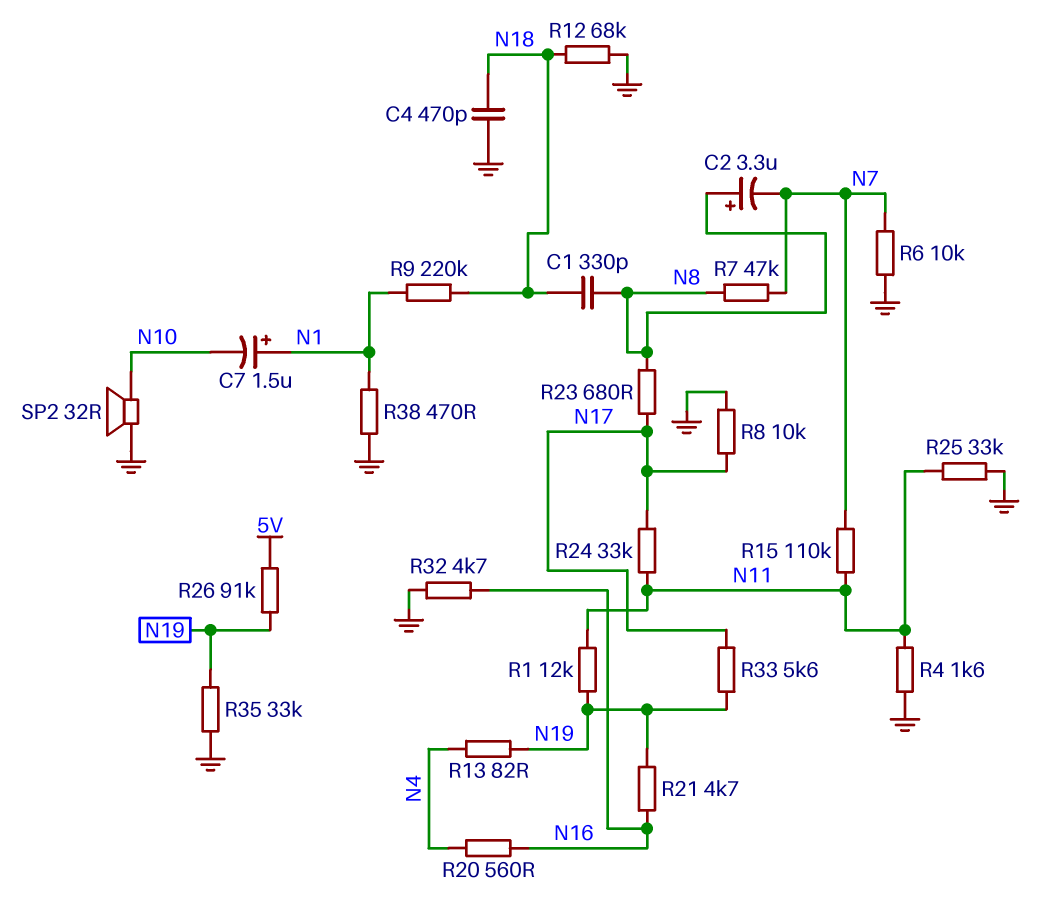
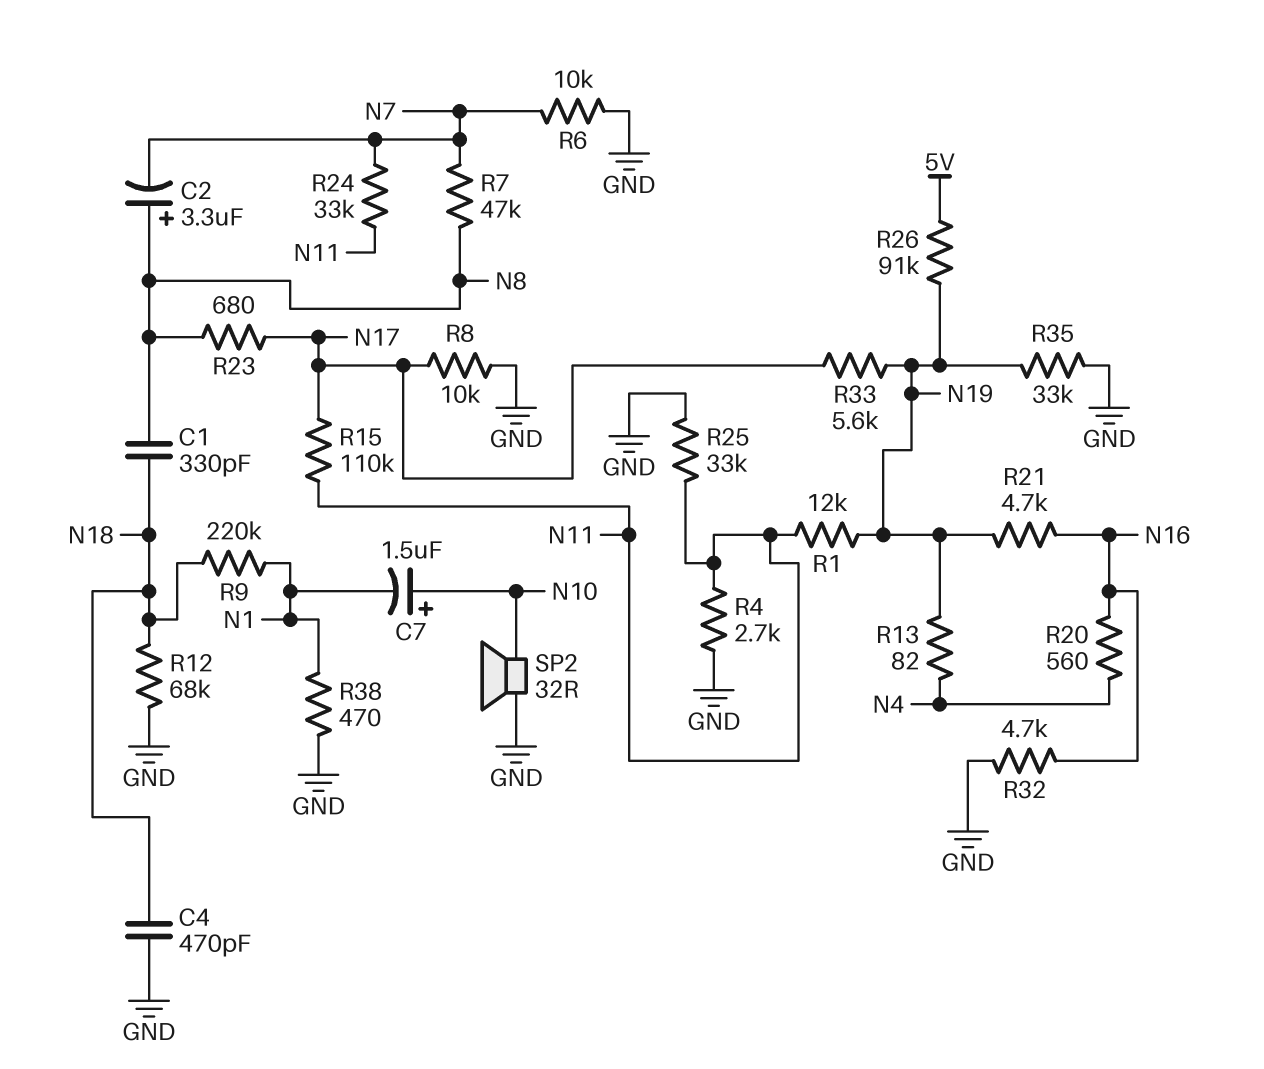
C7: 1.5uF (plus N1, minus N10) -> 1.5uF (plus N10, minus N1)
R4: 1.6k (GND, N11) -> 2.7k (GND, N11)
R15: 110k (N7, N11) -> 110k (N11, N17)
R24: 33k (N11, N17) -> 33k (N7, N11)

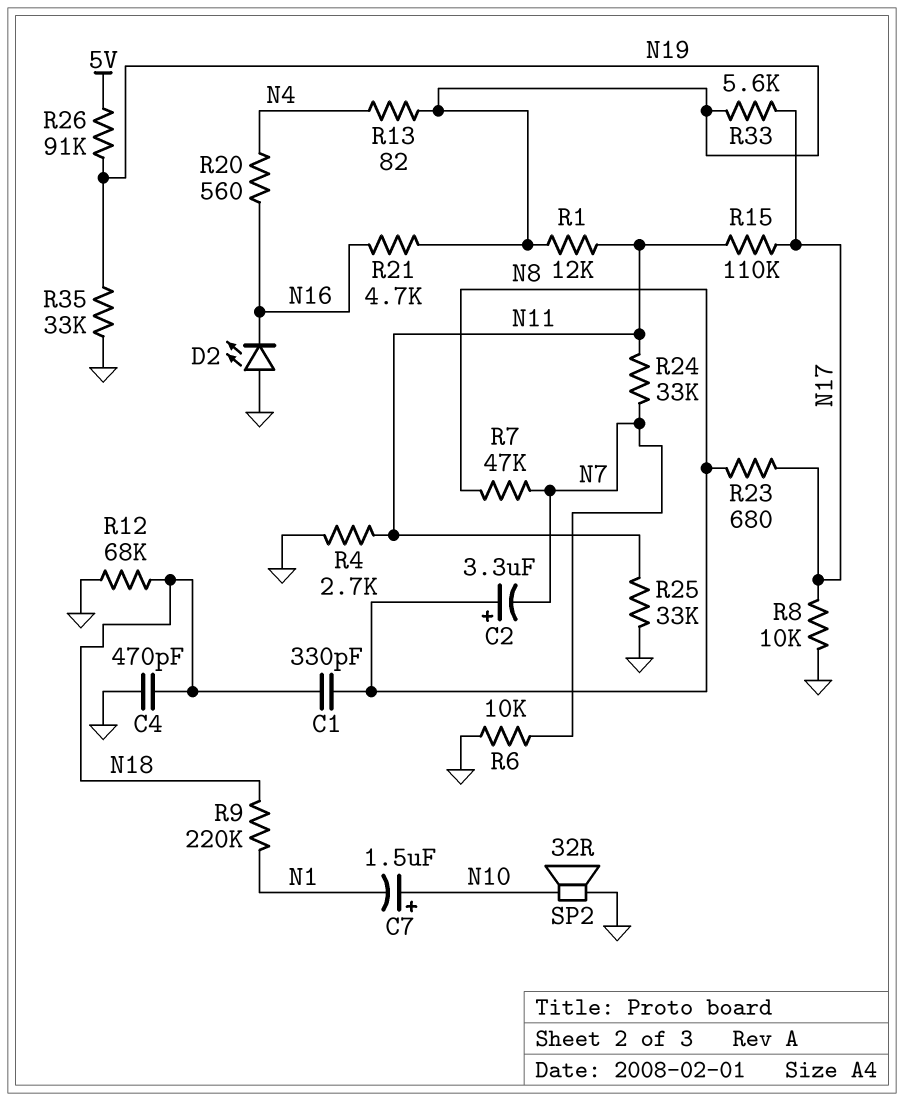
D2: none -> LED (A GND, K N16)
R32: 4.7k (GND, N16) -> none
R38: 470 (GND, N1) -> none

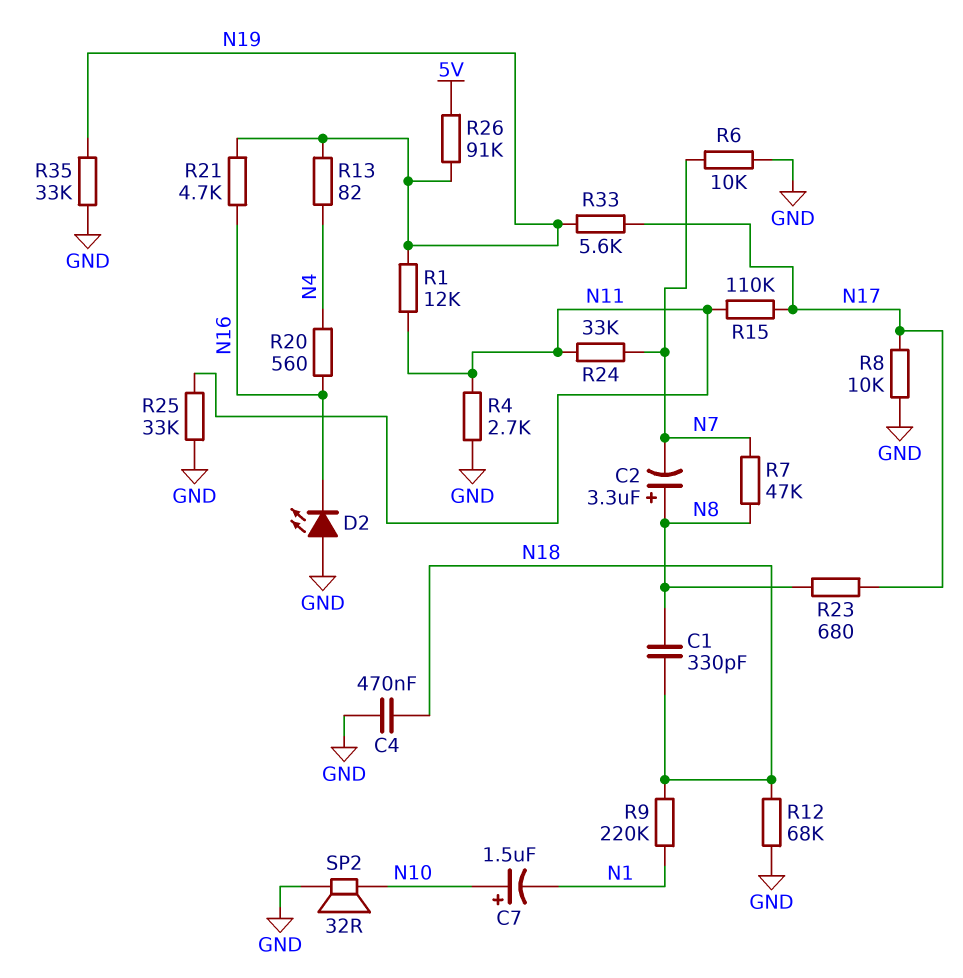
C4: 470pF (GND, N18) -> 470nF (GND, N18)

